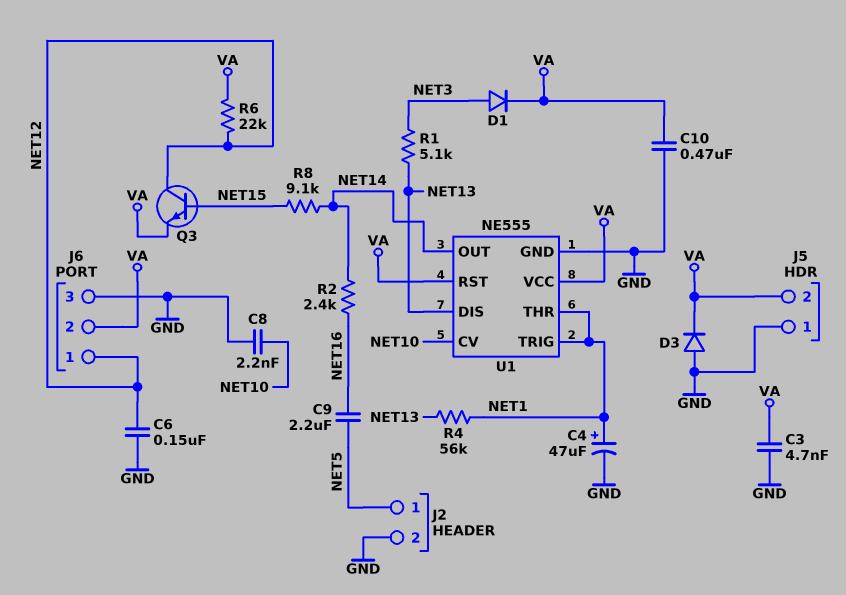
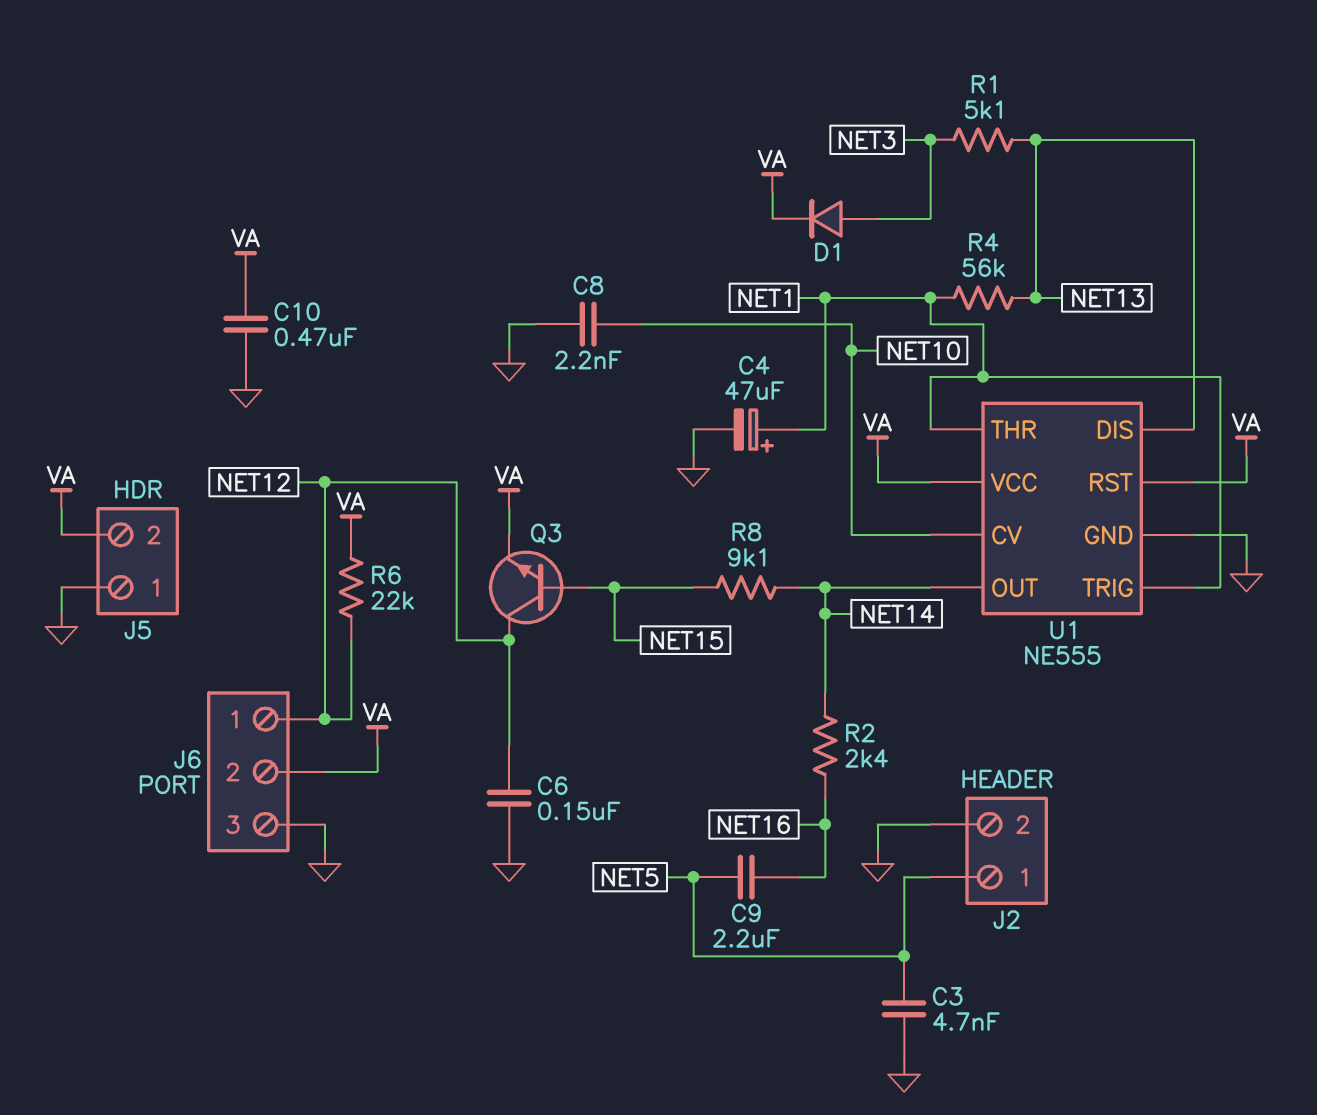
C3: 4.7nF (GND, VA) -> 4.7nF (GND, NET5)
D3: diode (A GND, K VA) -> none

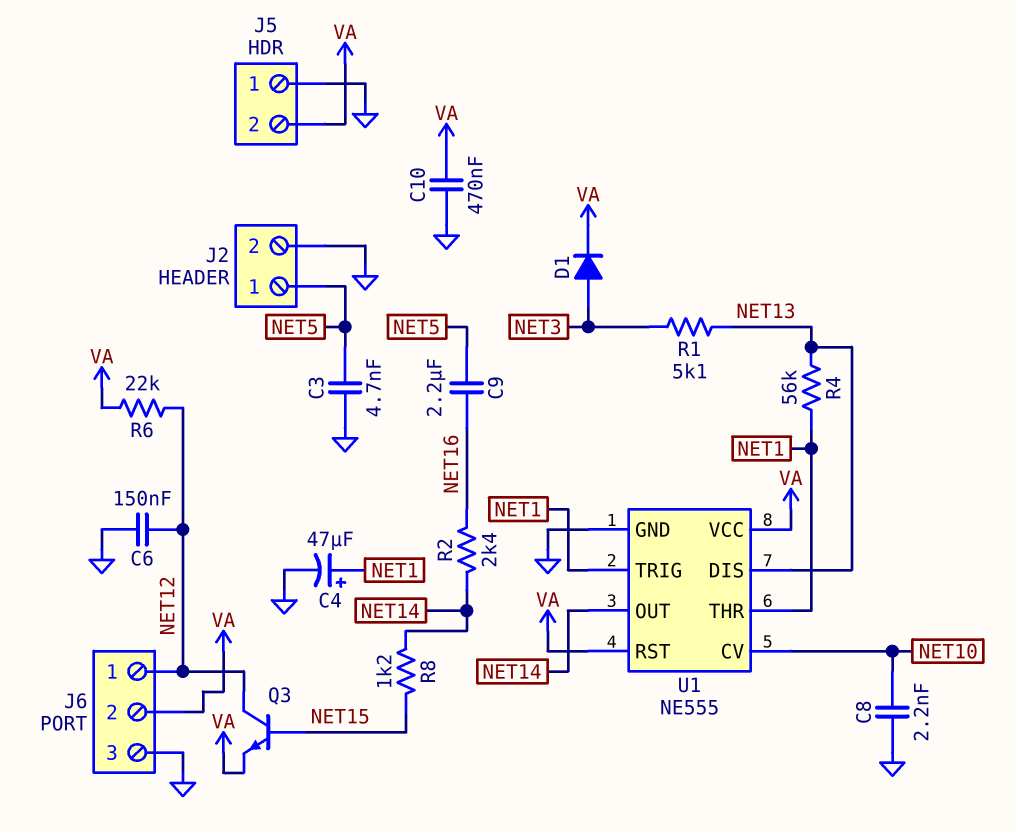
R8: 9.1k (NET14, NET15) -> 1.2k (NET14, NET15)

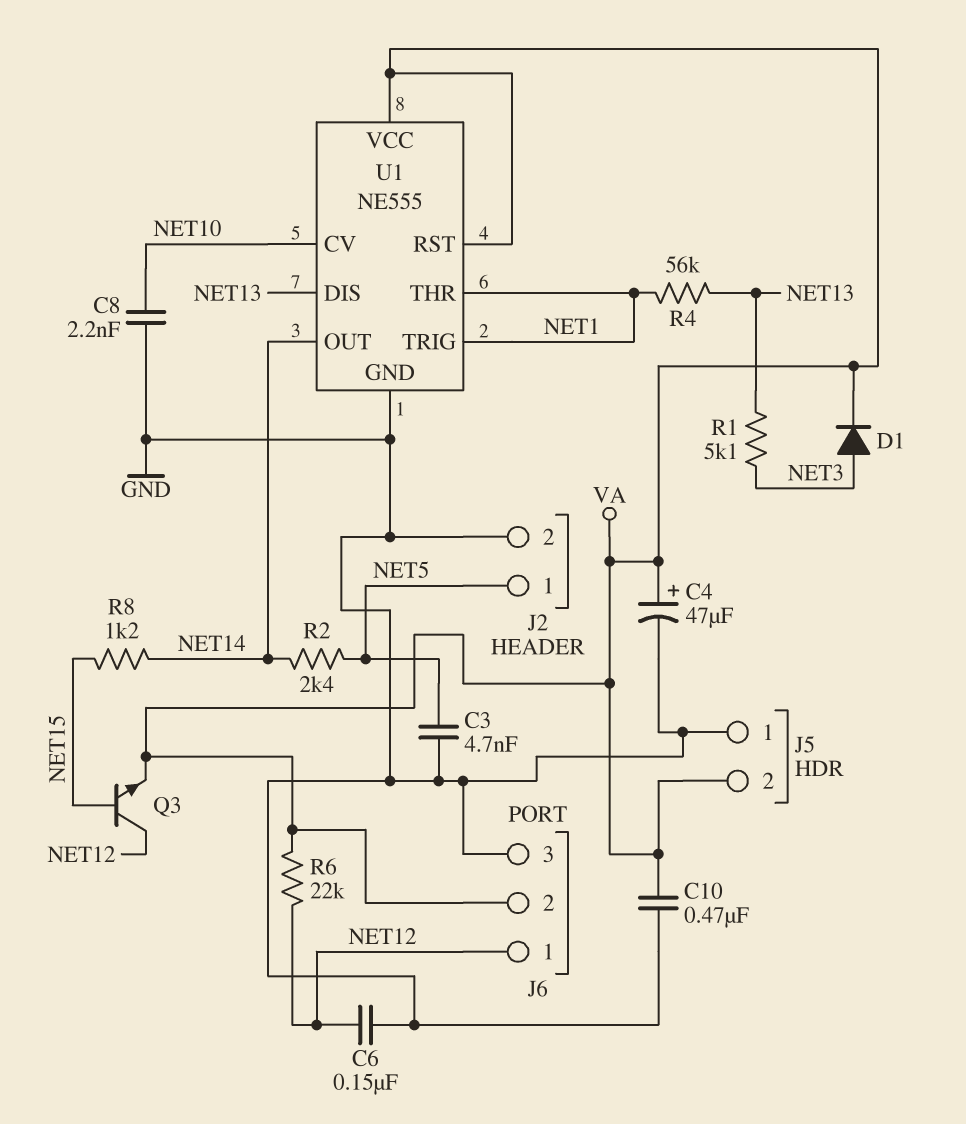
C4: 47uF (plus NET1, minus GND) -> 47uF (plus VA, minus GND)
C9: 2.2uF (NET5, NET16) -> none
R2: 2.4k (NET14, NET16) -> 2.4k (NET5, NET14)

